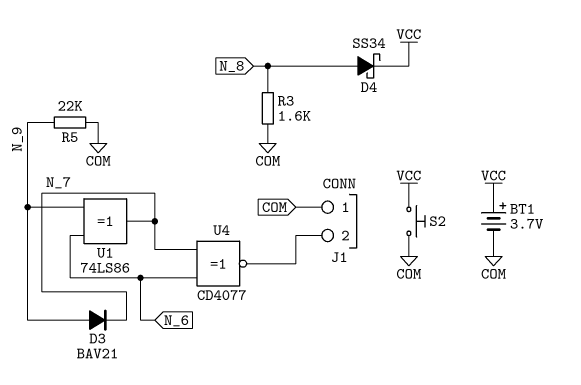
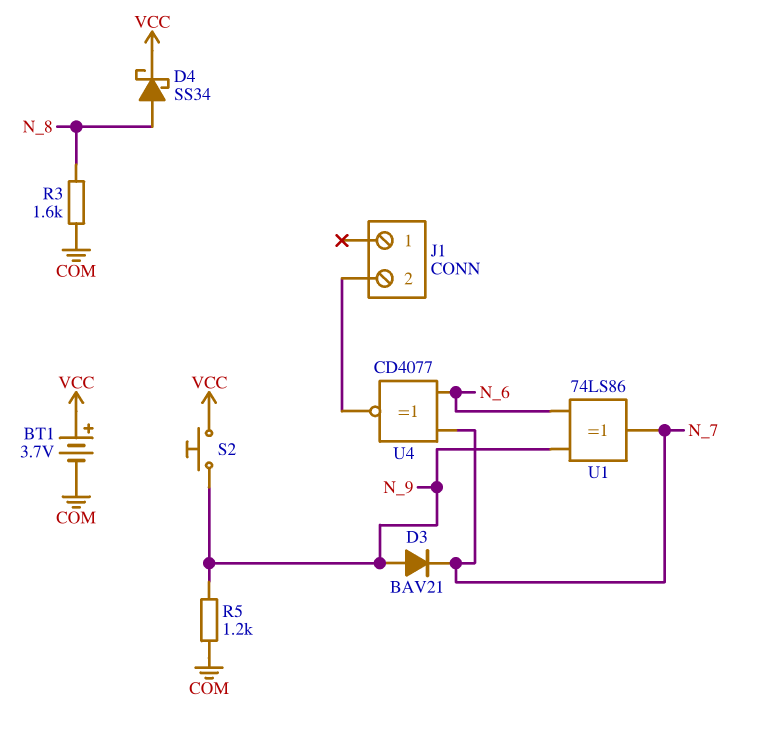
J1 pin 1: COM -> none
R5: 22k (COM, N_9) -> 1.2k (COM, N_9)
S2: button (COM, VCC) -> button (N_9, VCC)

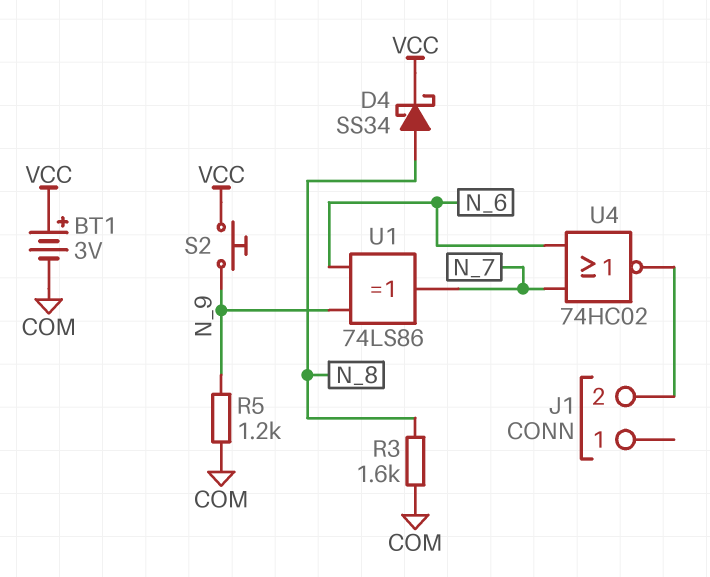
BT1: 3.7V (plus VCC, minus COM) -> 3V (plus VCC, minus COM)
D3: diode BAV21 (A N_9, K N_7) -> none
U4: XNOR CD4077 (in N_6, in N_7, out J1/2) -> NOR 74HC02 (in N_6, in N_7, out J1/2)

